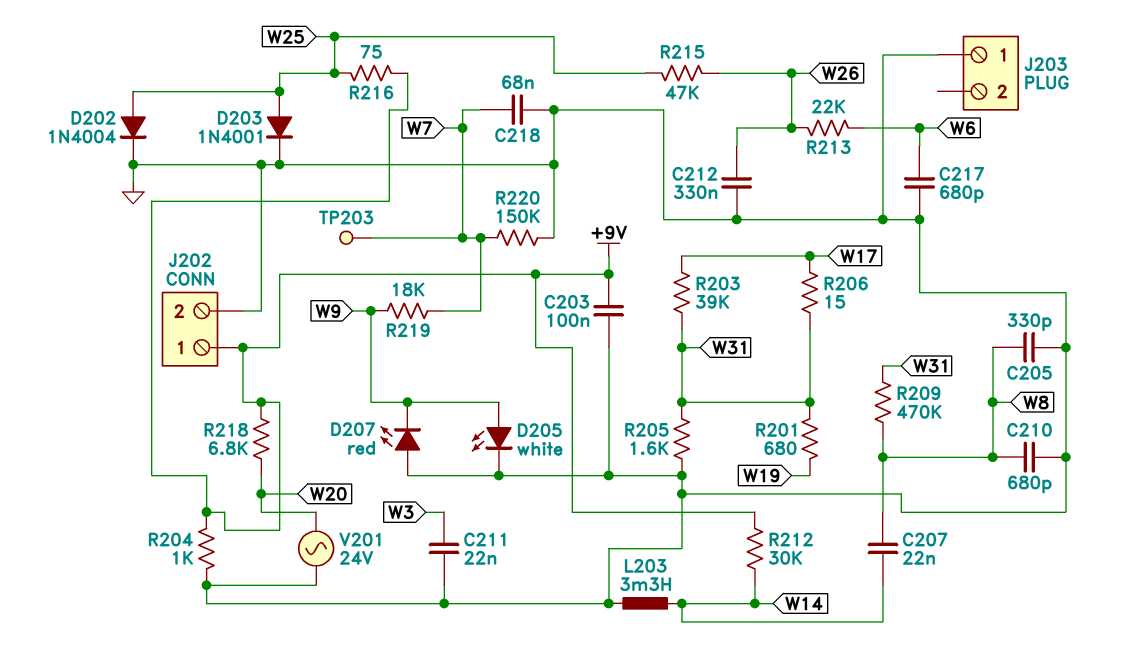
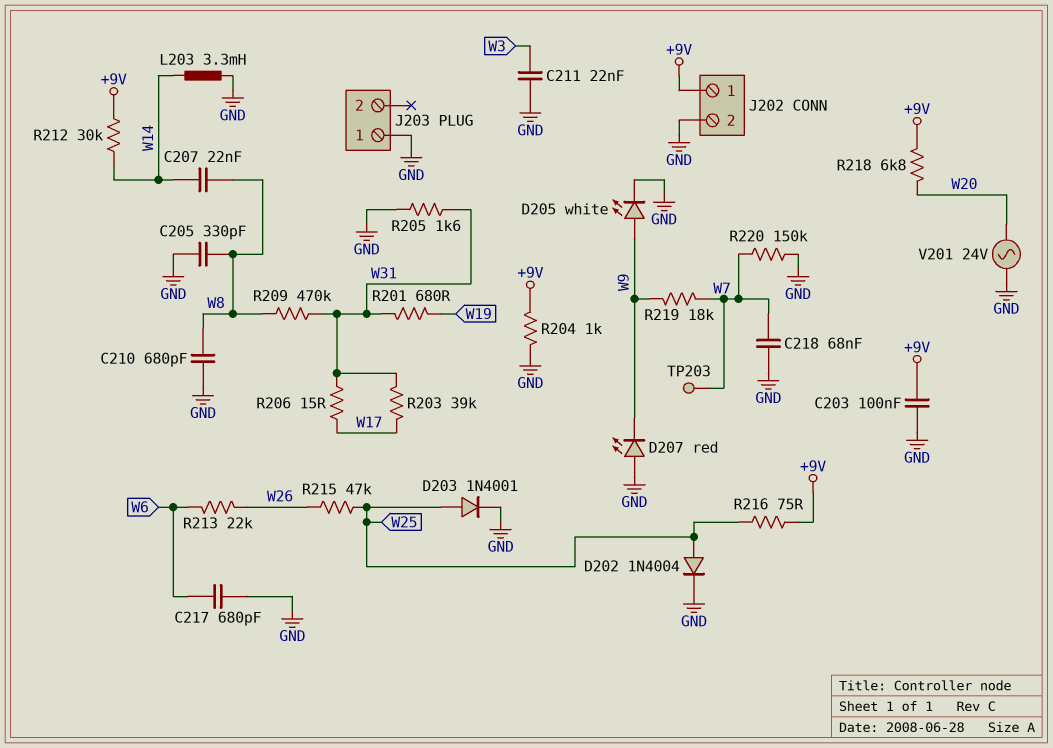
C212: 330nF (GND, W26) -> none

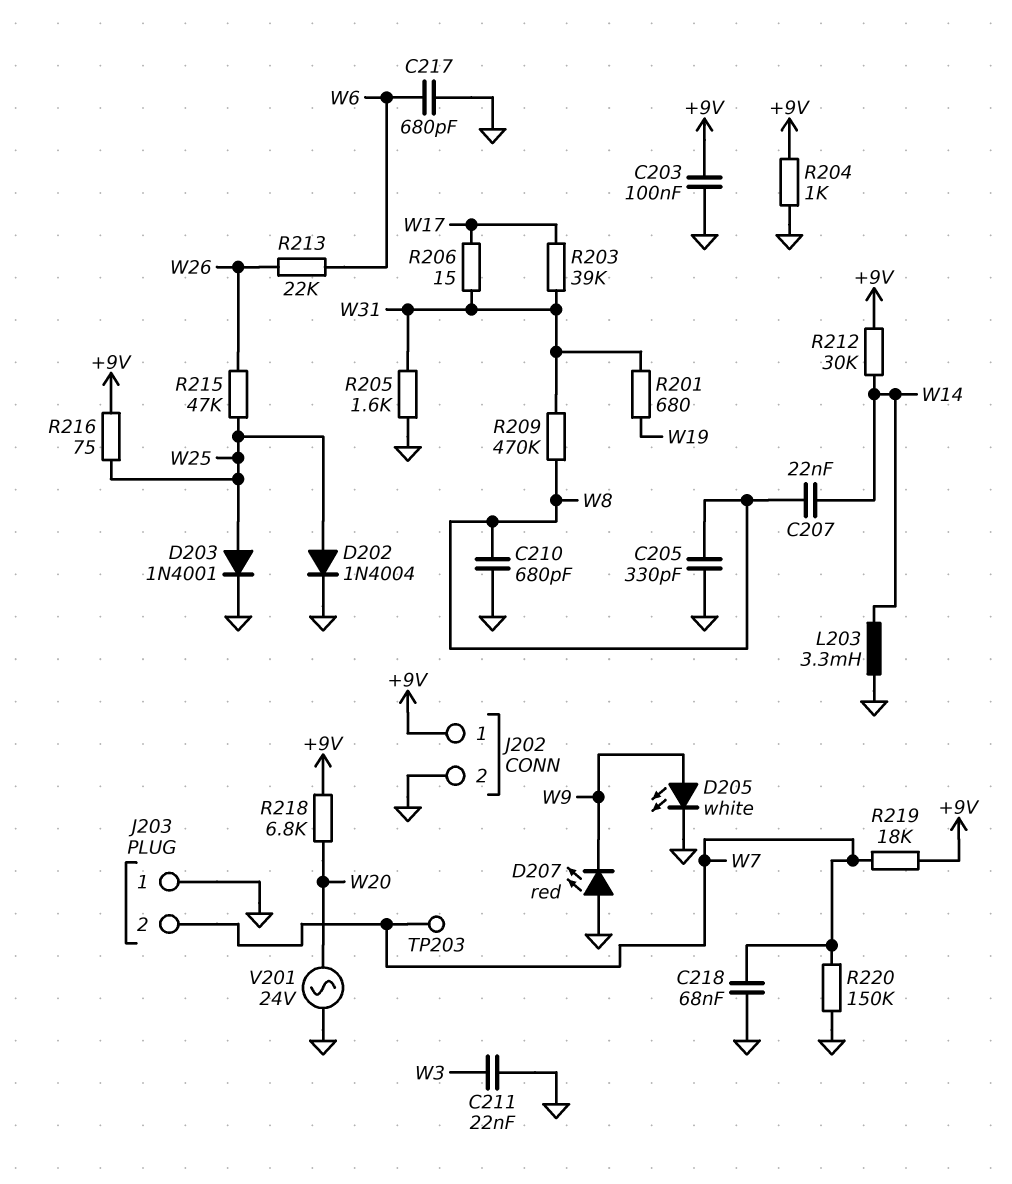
J203 pin 2: none -> W7
R219: 18k (W7, W9) -> 18k (+9V, W7)

